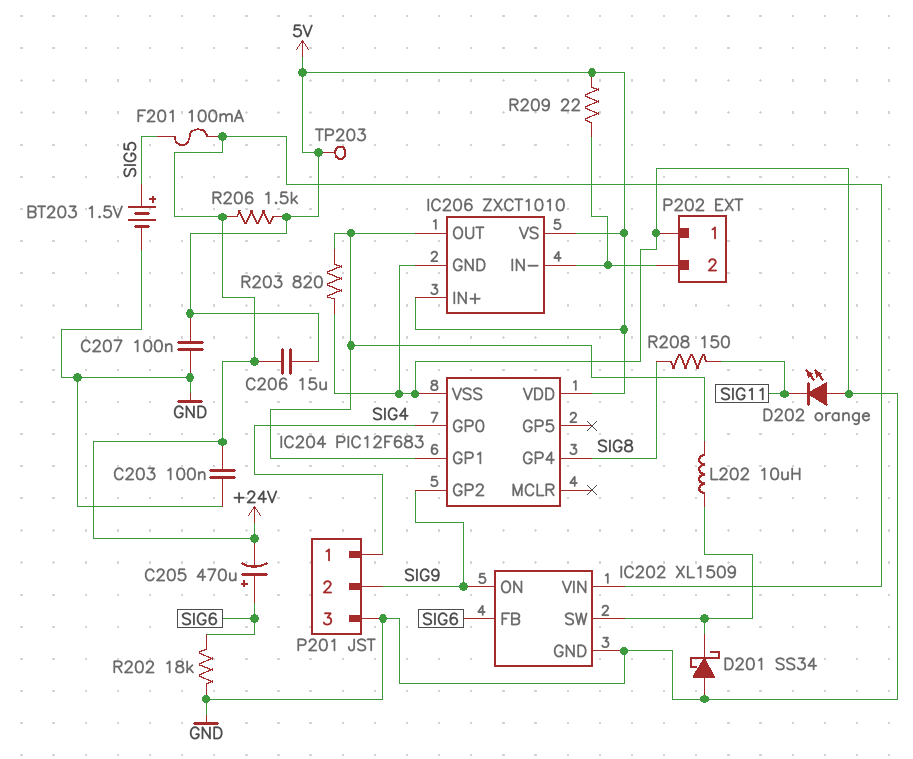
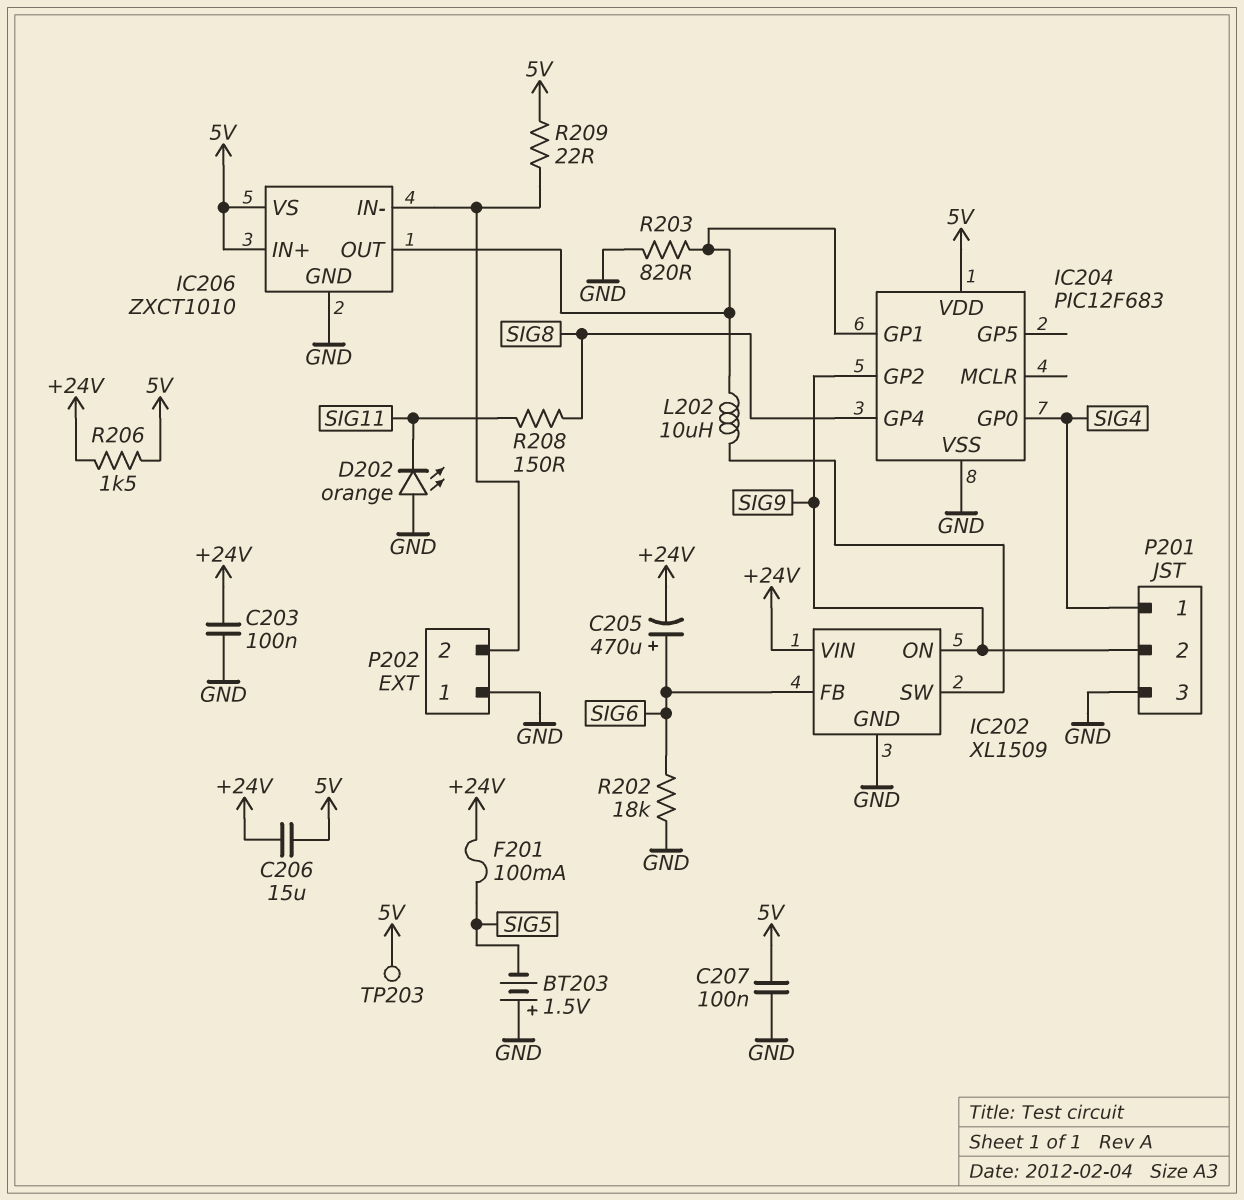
BT203: 1.5V (plus SIG5, minus GND) -> 1.5V (plus GND, minus SIG5)
D201: schottky SS34 (A GND, K IC202/SW) -> none

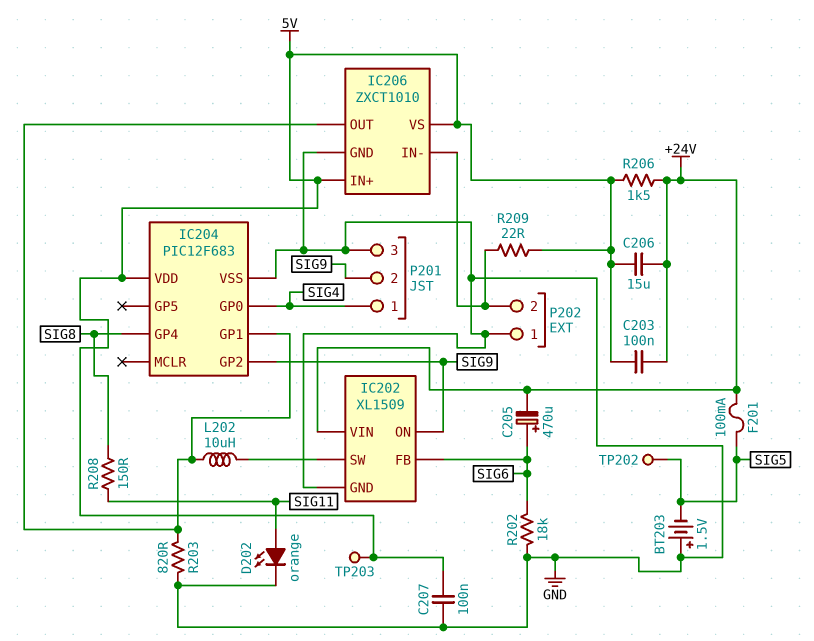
C203: 100nF (+24V, GND) -> 100nF (+24V, 5V)
D202: LED orange (A GND, K SIG11) -> LED orange (A SIG11, K GND)
TP202: none -> test point (SIG5)

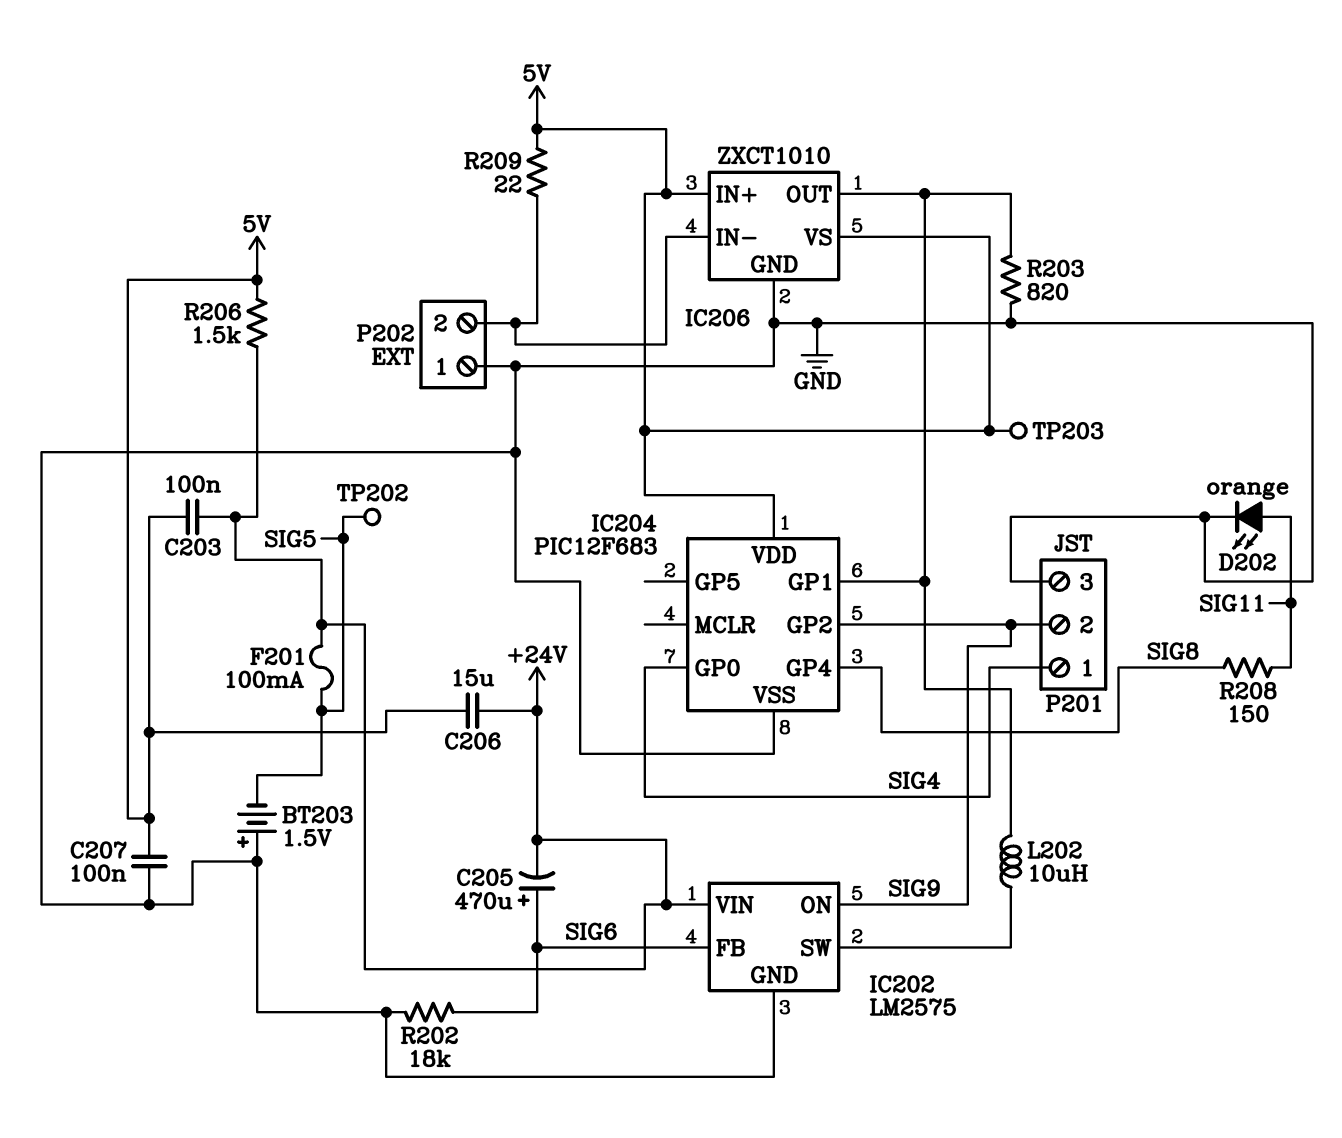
IC202: XL1509 -> LM2575

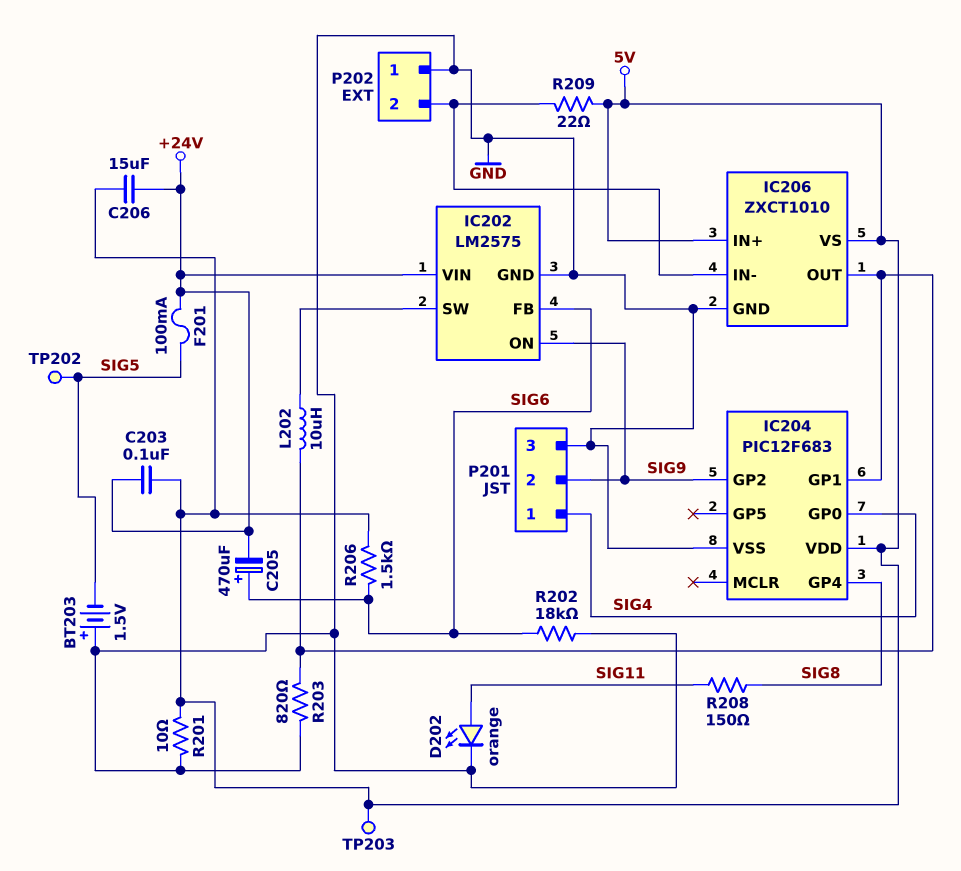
C207: 100nF (5V, GND) -> none
R201: none -> 10 (5V, GND)
R206: 1.5k (+24V, 5V) -> 1.5k (5V, SIG6)

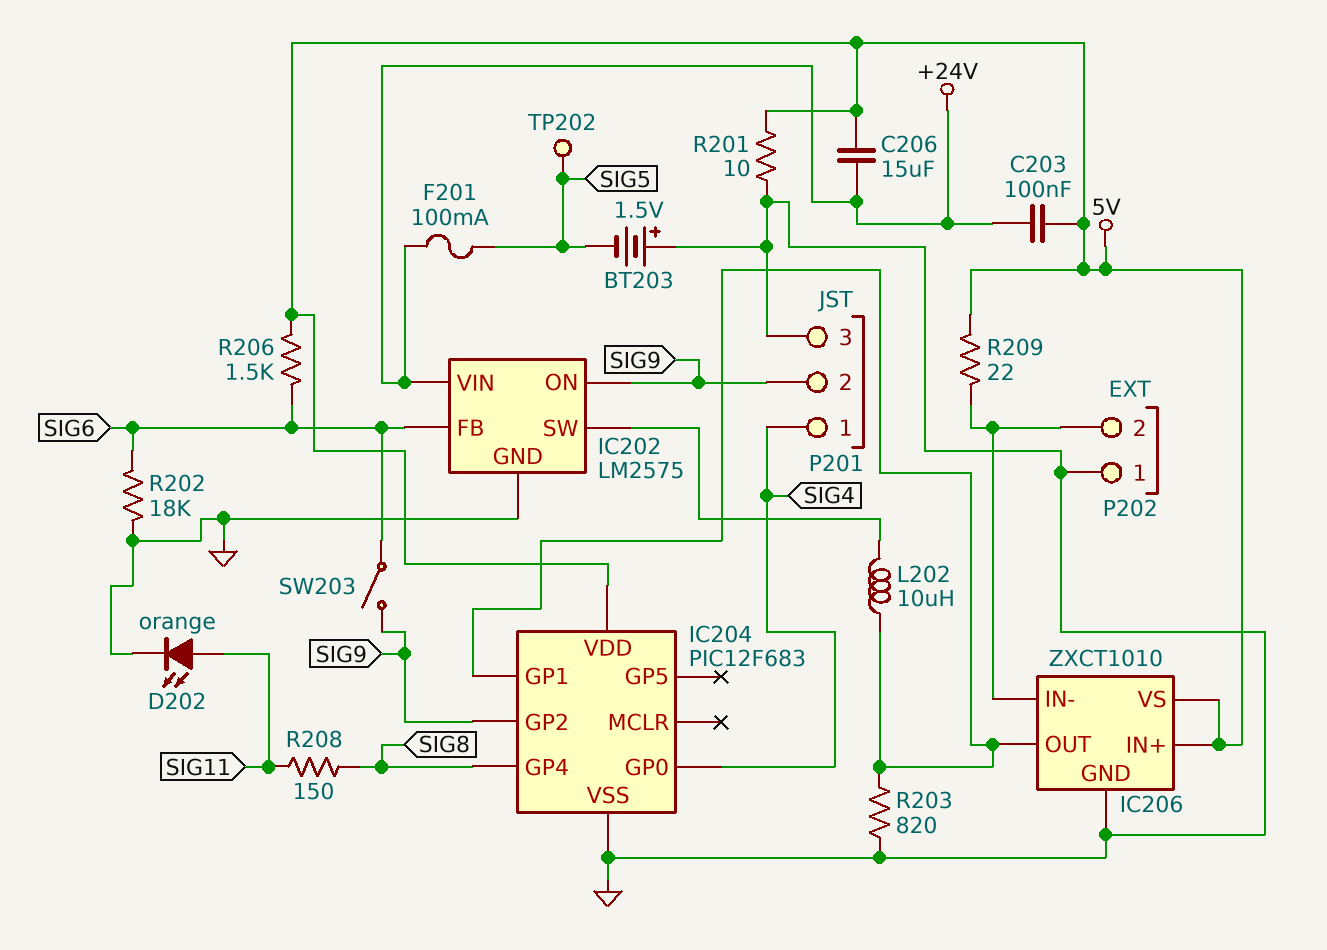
C205: 470uF (plus SIG6, minus +24V) -> none
SW203: none -> switch (SIG6, SIG9)
TP203: test point (5V) -> none

